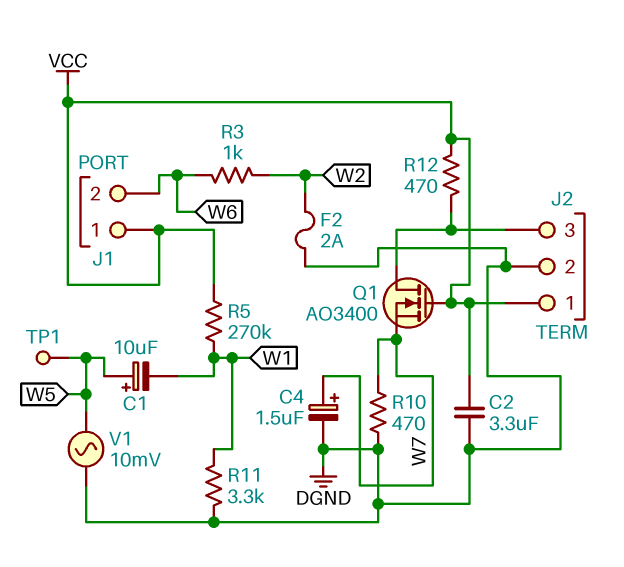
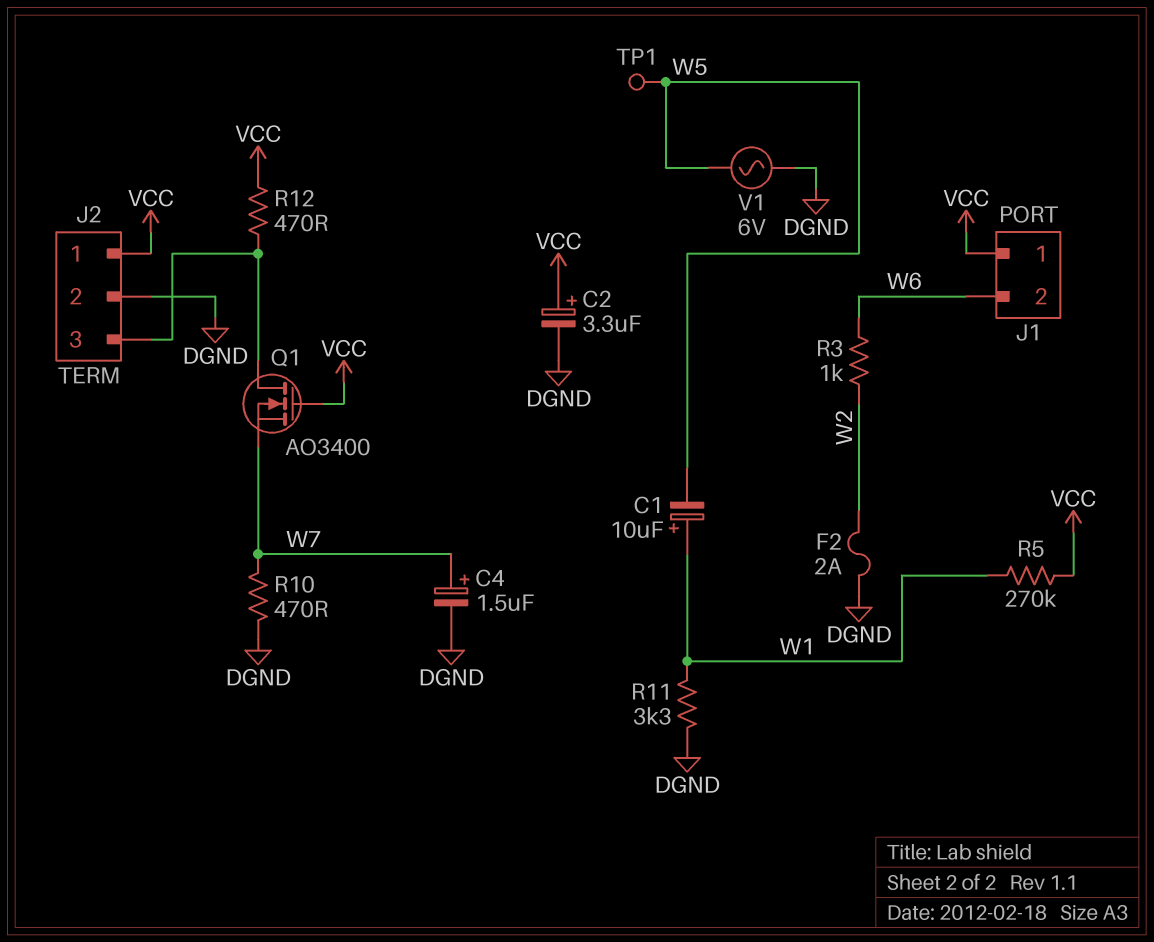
C1: 10uF (plus W5, minus W1) -> 10uF (plus W1, minus W5)
C2: 3.3uF (DGND, VCC) -> 3.3uF (plus VCC, minus DGND)
V1: AC 10mV (DGND, W5) -> AC 6V (DGND, W5)

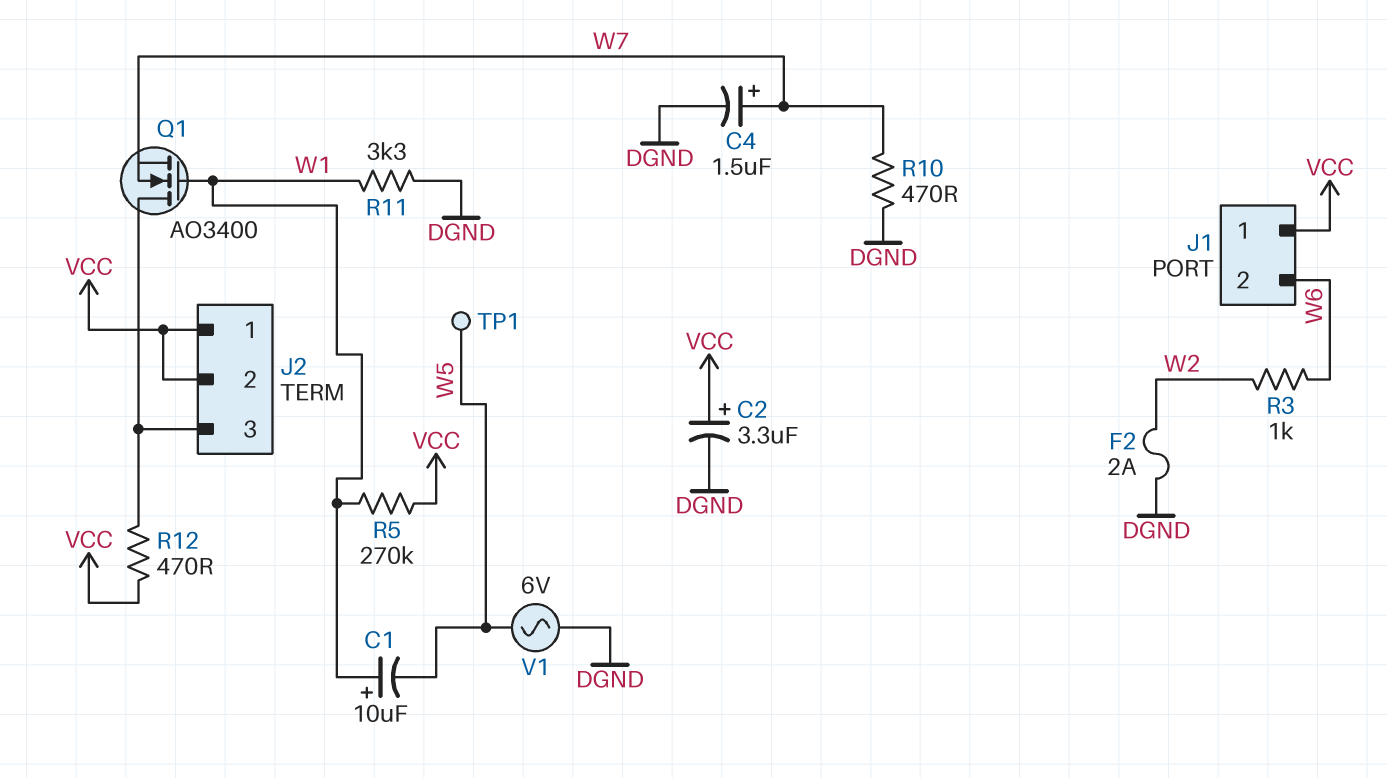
J2 pin 2: DGND -> VCC
Q1: NMOS AO3400 (G VCC, D J2/3, S W7) -> NMOS AO3400 (G W1, D J2/3, S W7)

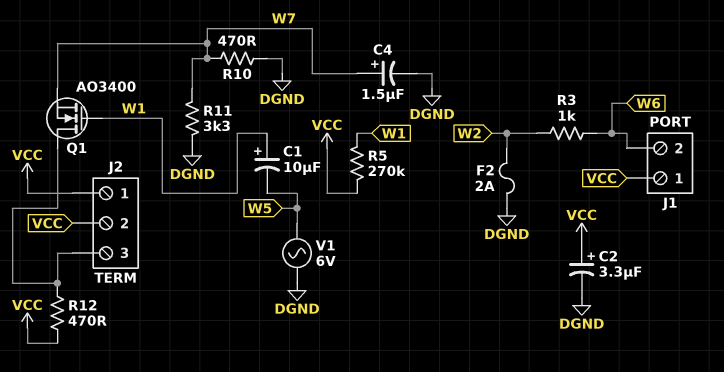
R11: 3.3k (DGND, W1) -> 3.3k (DGND, W7)
TP1: test point (W5) -> none

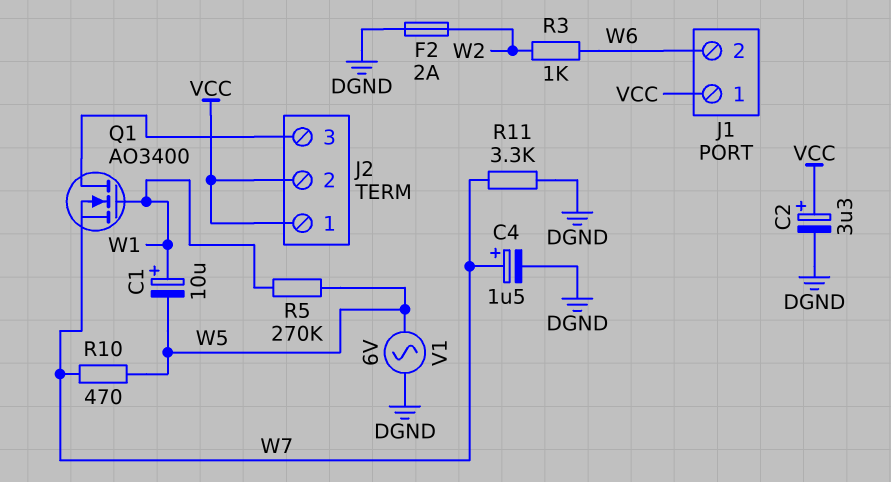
R5: 270k (VCC, W1) -> 270k (W1, W5)
R10: 470 (DGND, W7) -> 470 (W5, W7)
R12: 470 (J2/3, VCC) -> none

